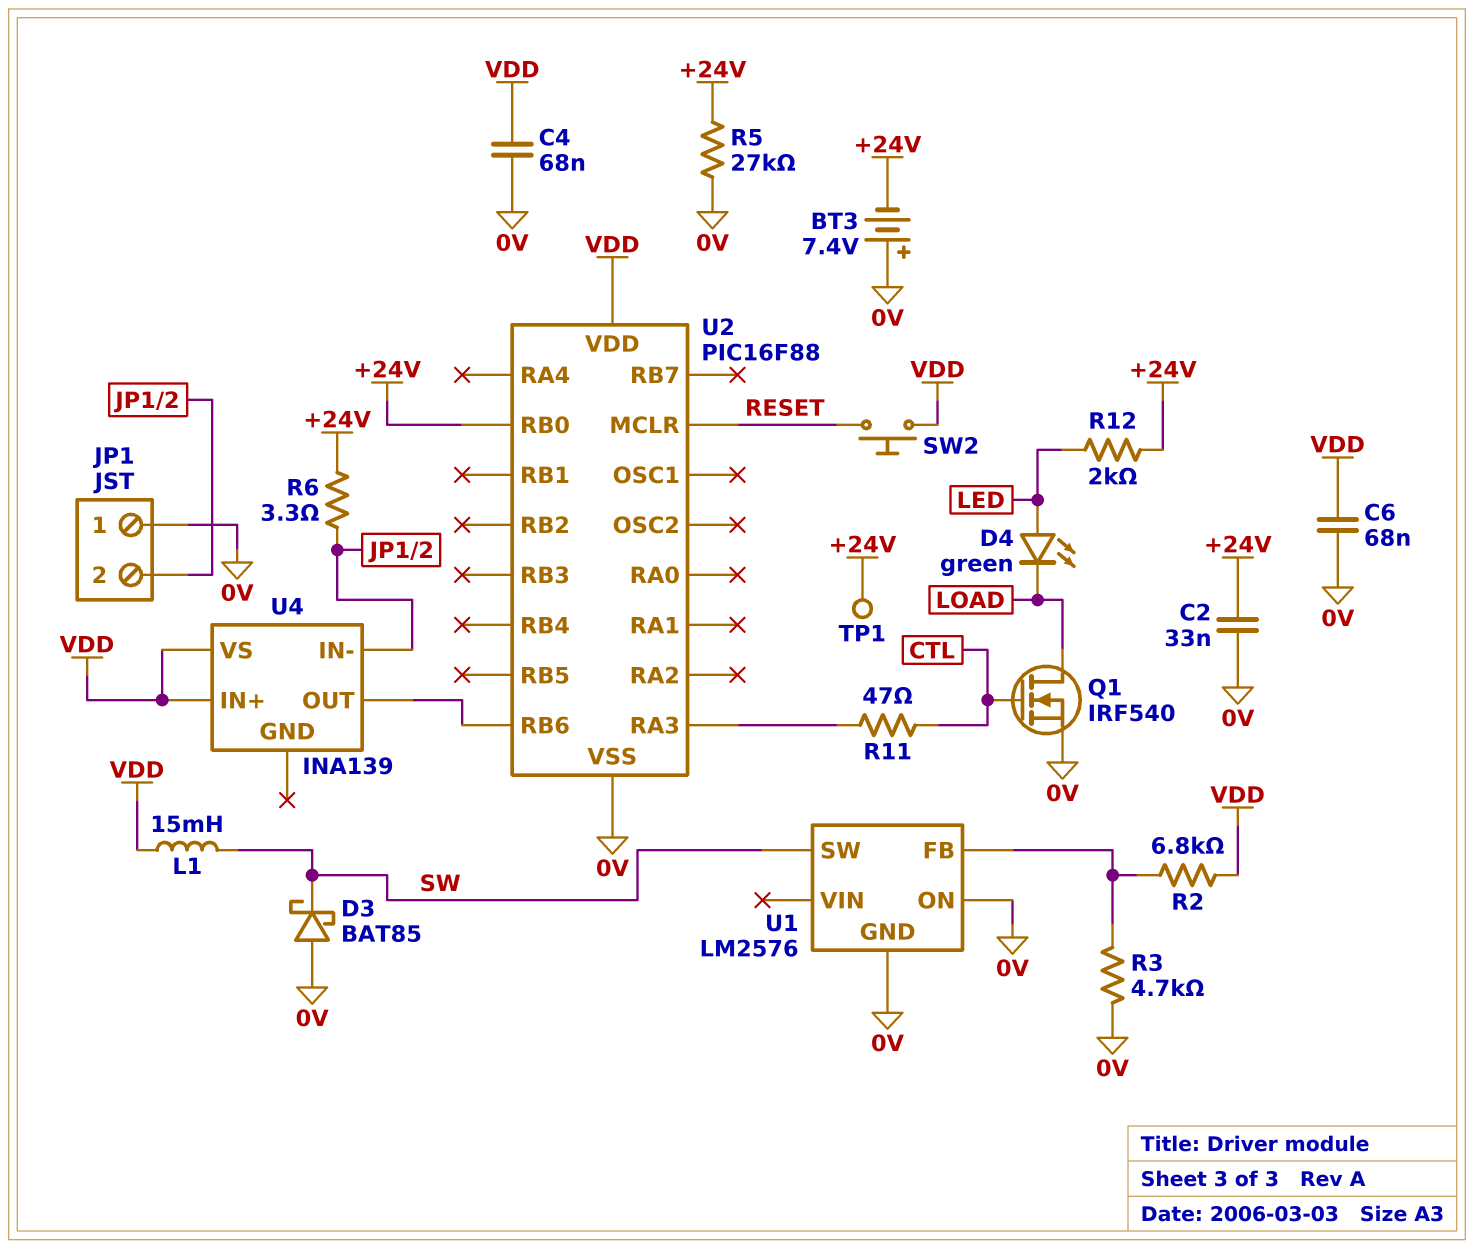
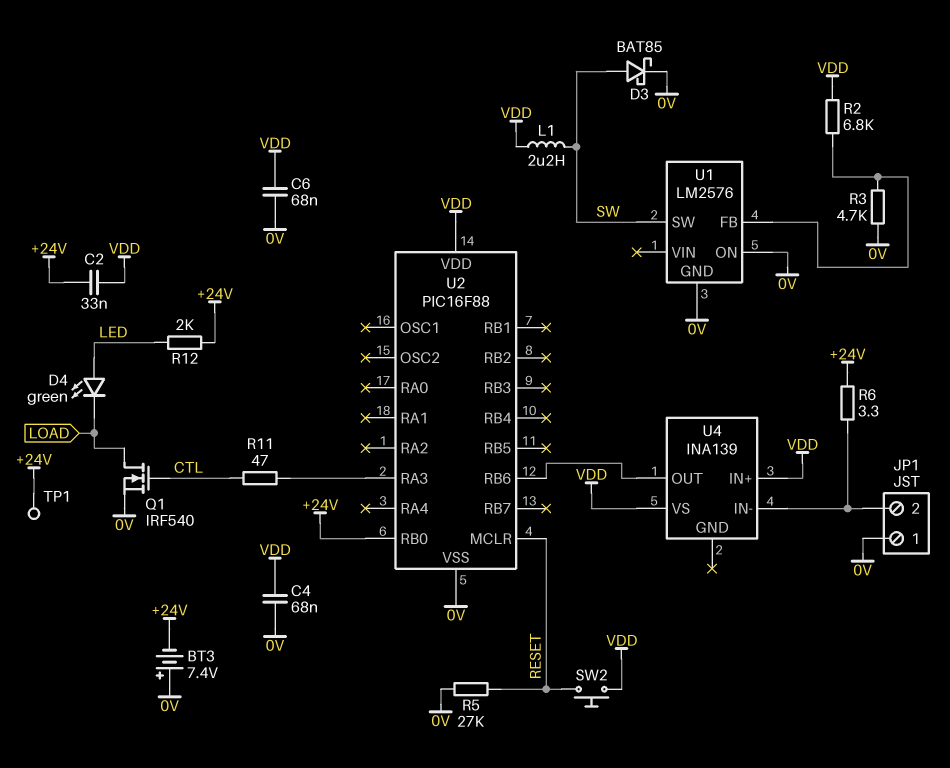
C2: 33nF (+24V, 0V) -> 33nF (+24V, VDD)
D3: schottky BAT85 (A 0V, K SW) -> schottky BAT85 (A SW, K 0V)
L1: 15mH (SW, VDD) -> 2.2uH (SW, VDD)
R5: 27k (+24V, 0V) -> 27k (0V, RESET)

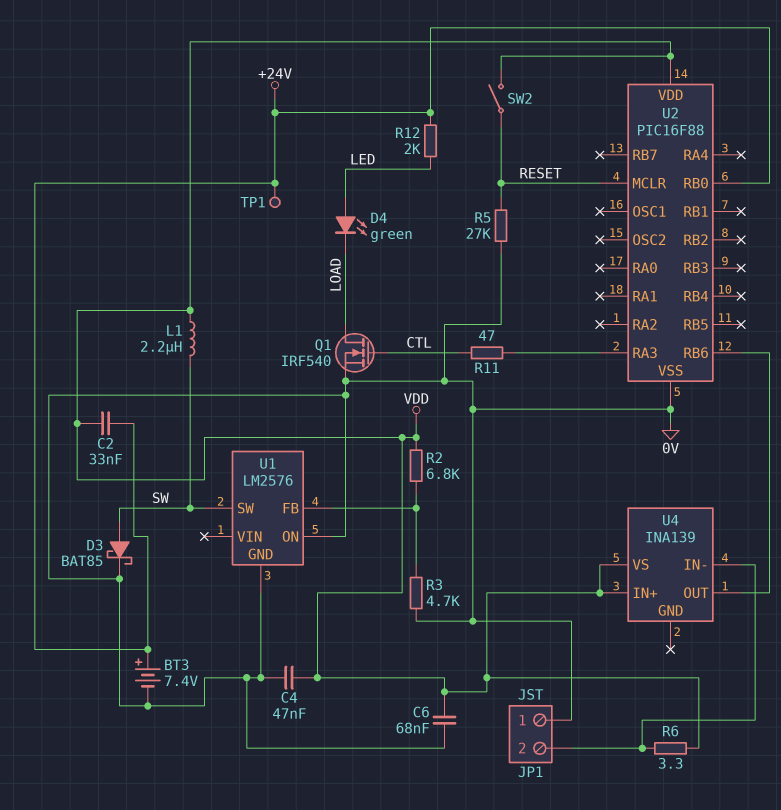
BT3: 7.4V (plus 0V, minus +24V) -> 7.4V (plus +24V, minus 0V)
C4: 68nF (0V, VDD) -> 47nF (0V, VDD)
R6: 3.3 (+24V, JP1/2) -> 3.3 (JP1/2, VDD)
SW2: button (RESET, VDD) -> switch (RESET, VDD)

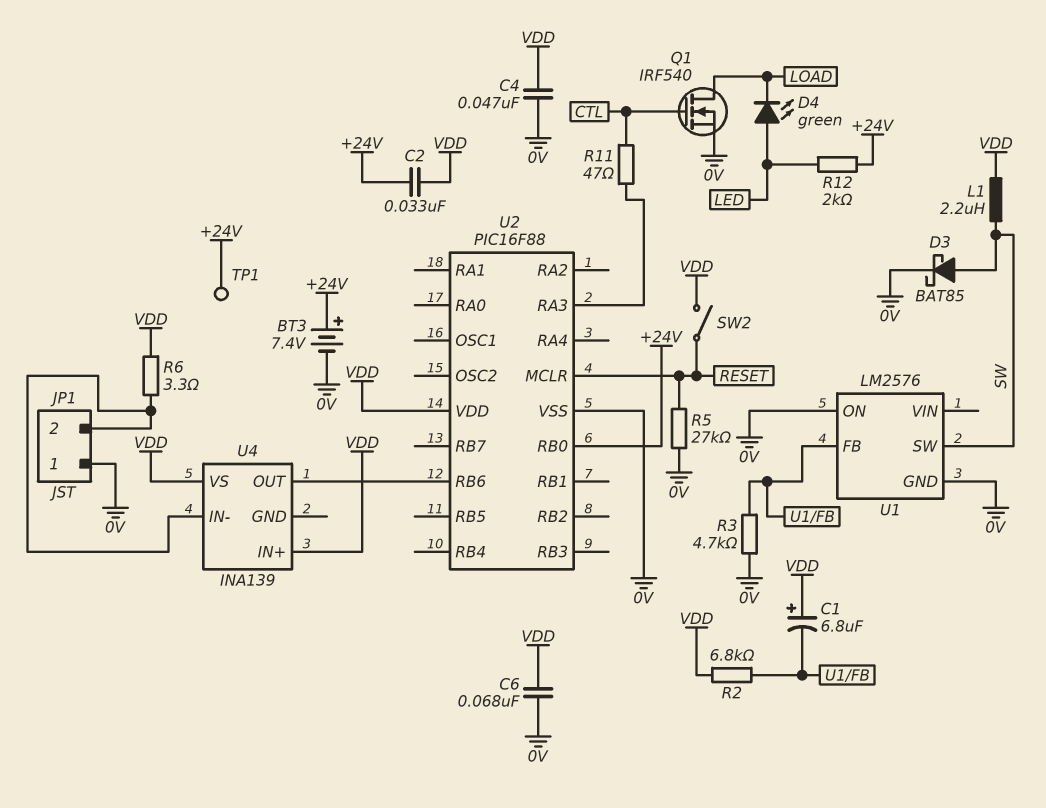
C1: none -> 6.8uF (plus VDD, minus U1/FB)

